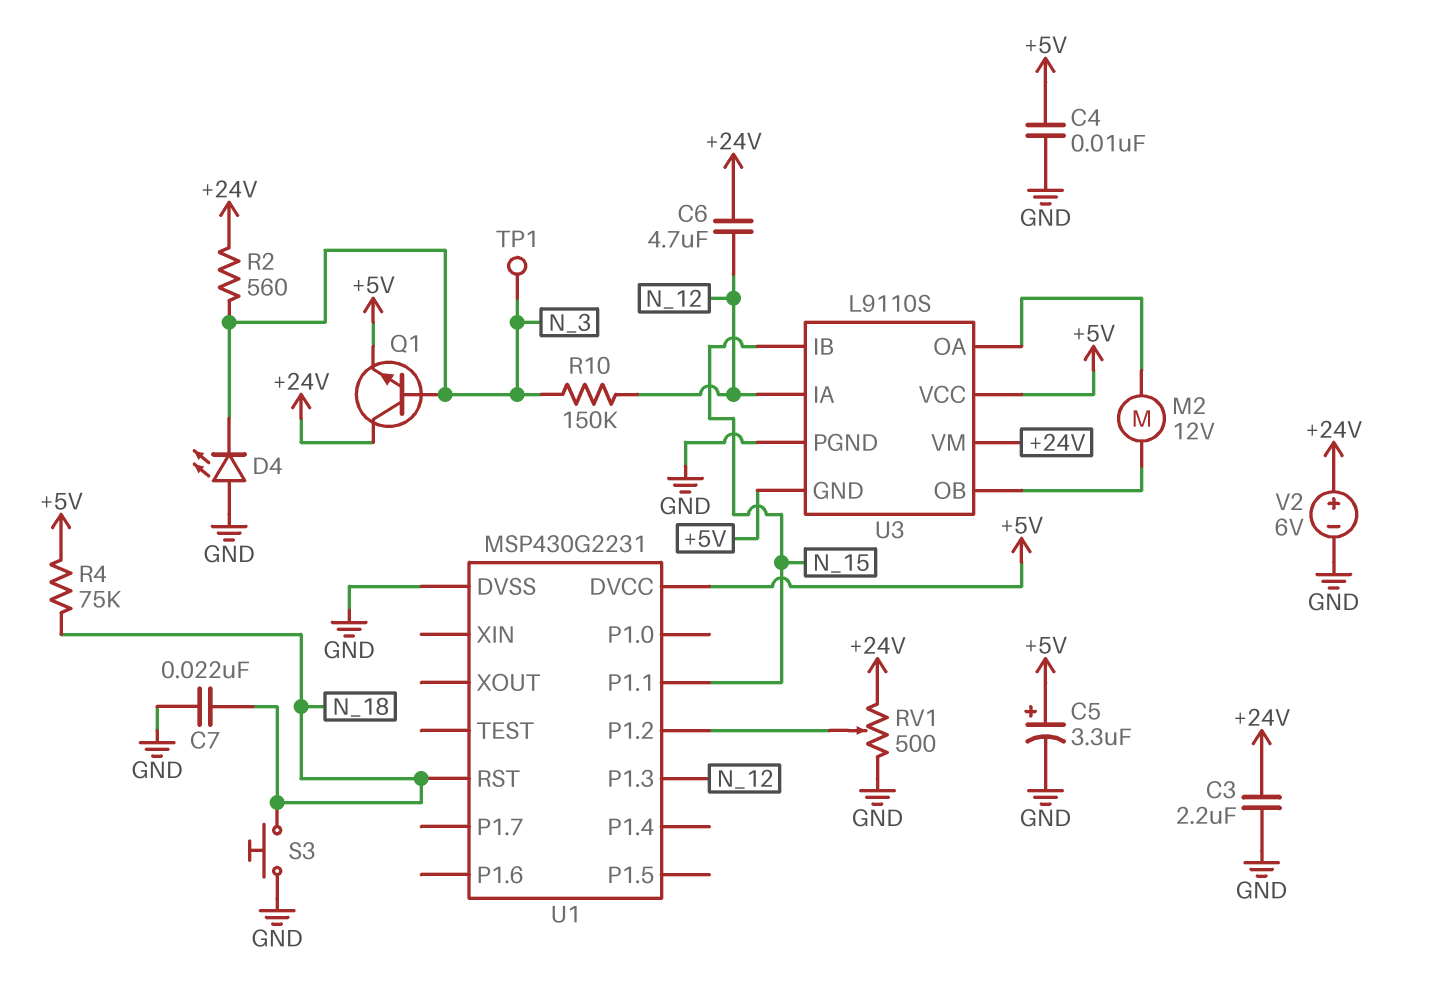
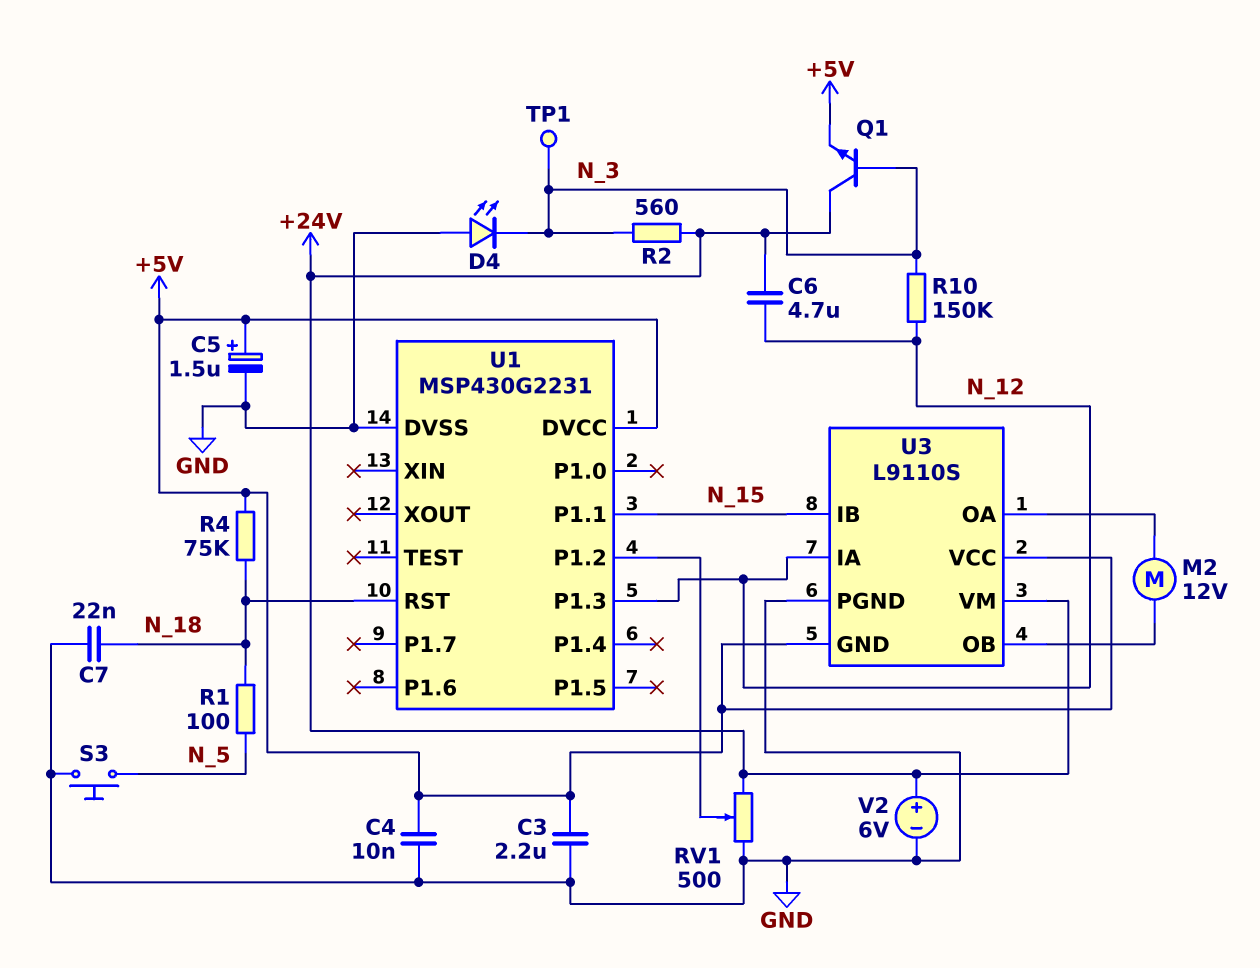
C3: 2.2uF (+24V, GND) -> 2.2uF (+5V, GND)
C5: 3.3uF (plus +5V, minus GND) -> 1.5uF (plus +5V, minus GND)
R1: none -> 100 (N_5, N_18)
S3: button (GND, N_18) -> button (GND, N_5)

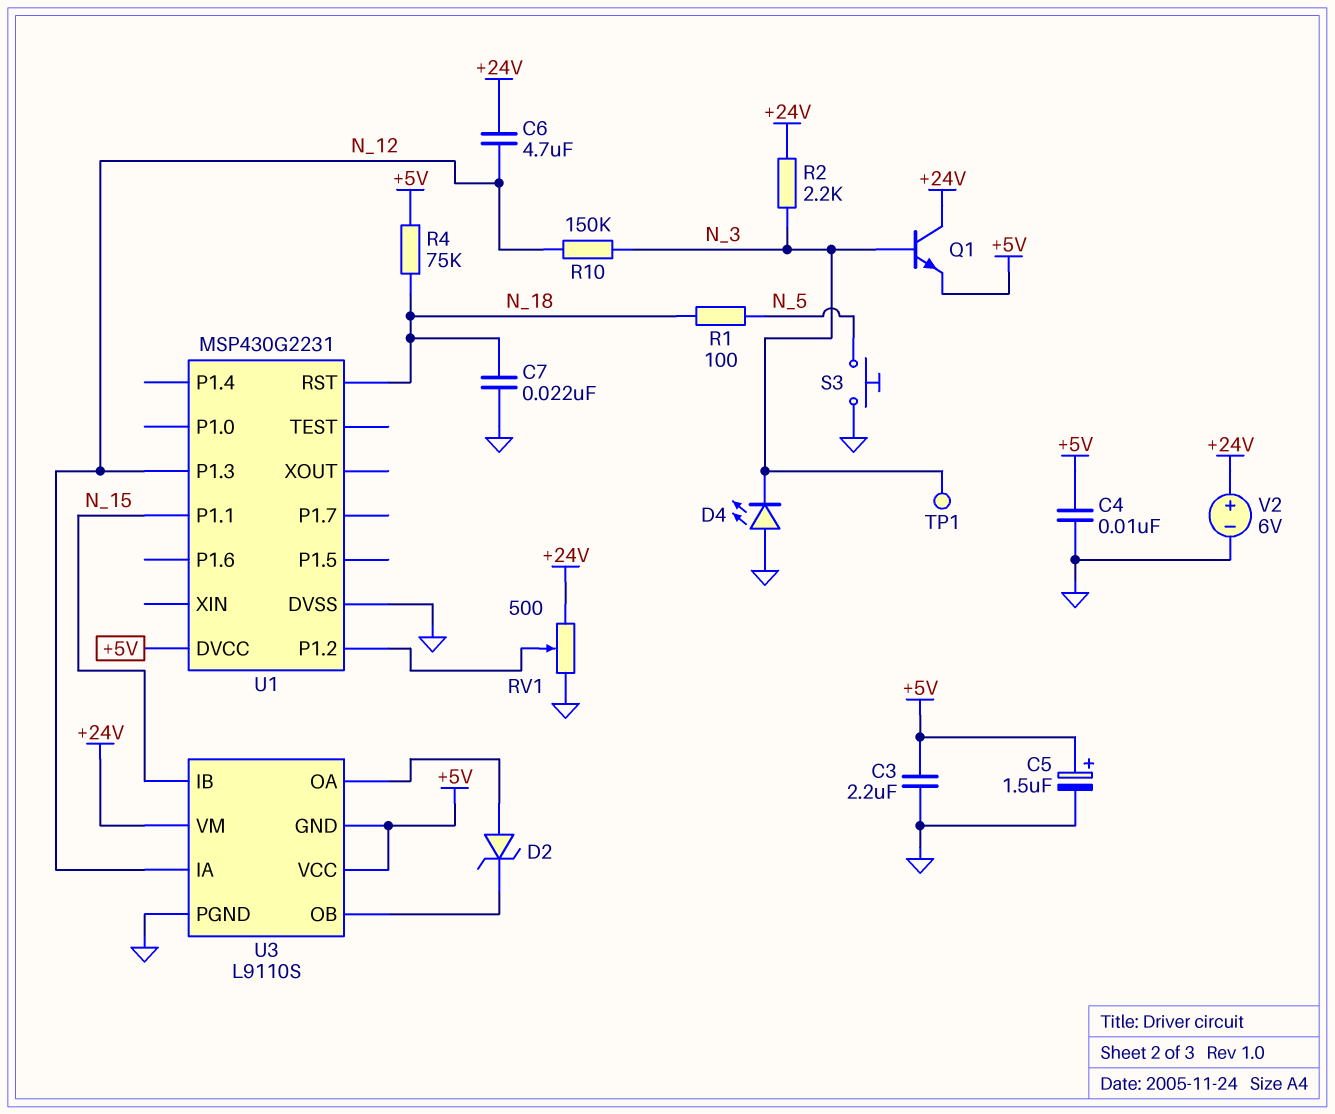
D2: none -> zener (A U3/OA, K U3/OB)
M2: motor 12V (U3/OA, U3/OB) -> none
R2: 560 (+24V, N_3) -> 2.2k (+24V, N_3)

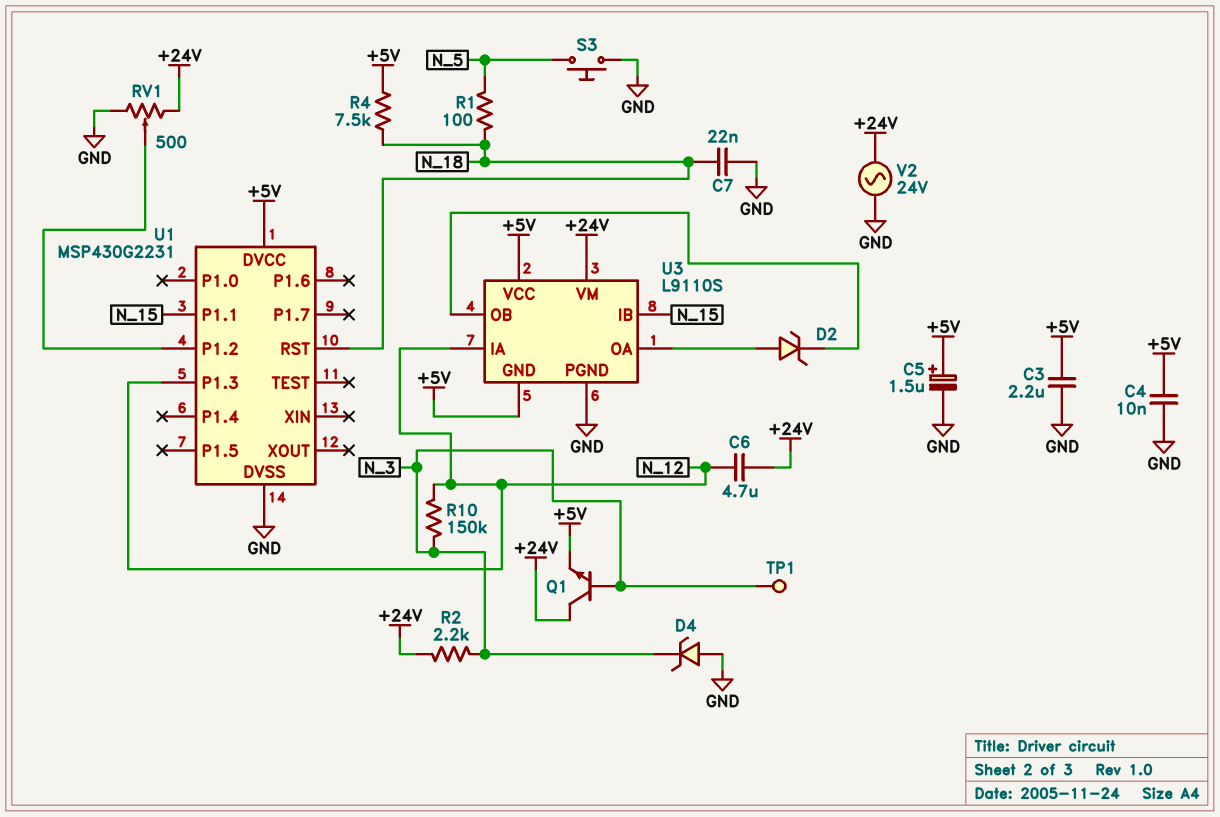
D4: LED (A GND, K N_3) -> zener (A GND, K N_3)
R4: 75k (+5V, N_18) -> 7.5k (+5V, N_18)
V2: 6V (plus +24V, minus GND) -> AC 24V (+24V, GND)

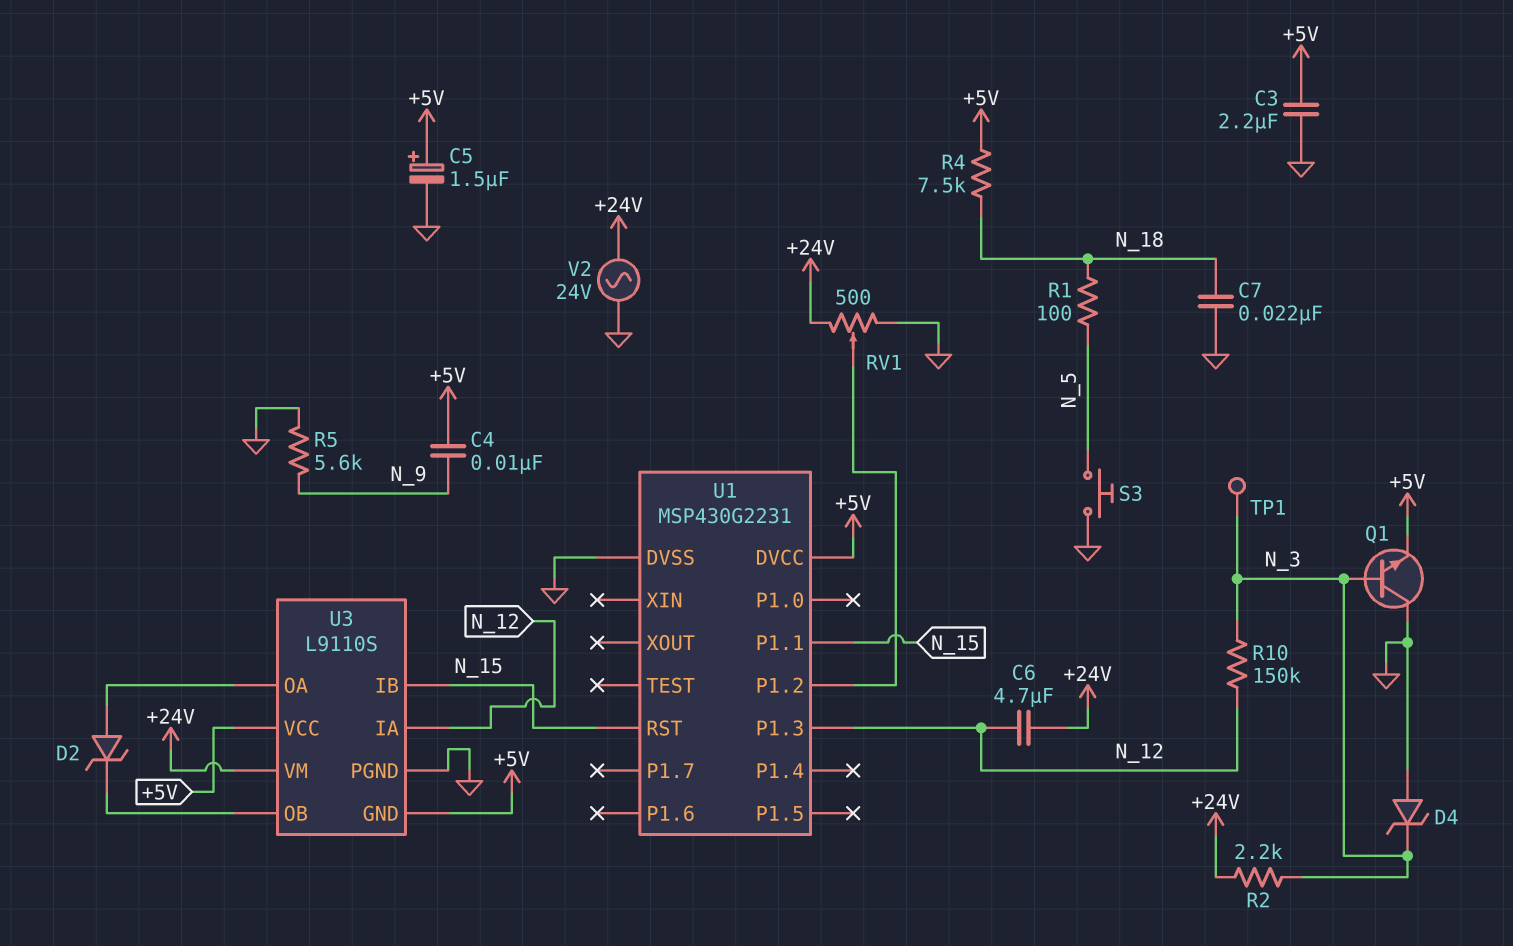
C4: 10nF (+5V, GND) -> 10nF (+5V, N_9)
Q1: NPN (B N_3, C +24V, E +5V) -> NPN (B N_3, C GND, E +5V)
R5: none -> 5.6k (GND, N_9)
U1 pin RST: N_18 -> N_15

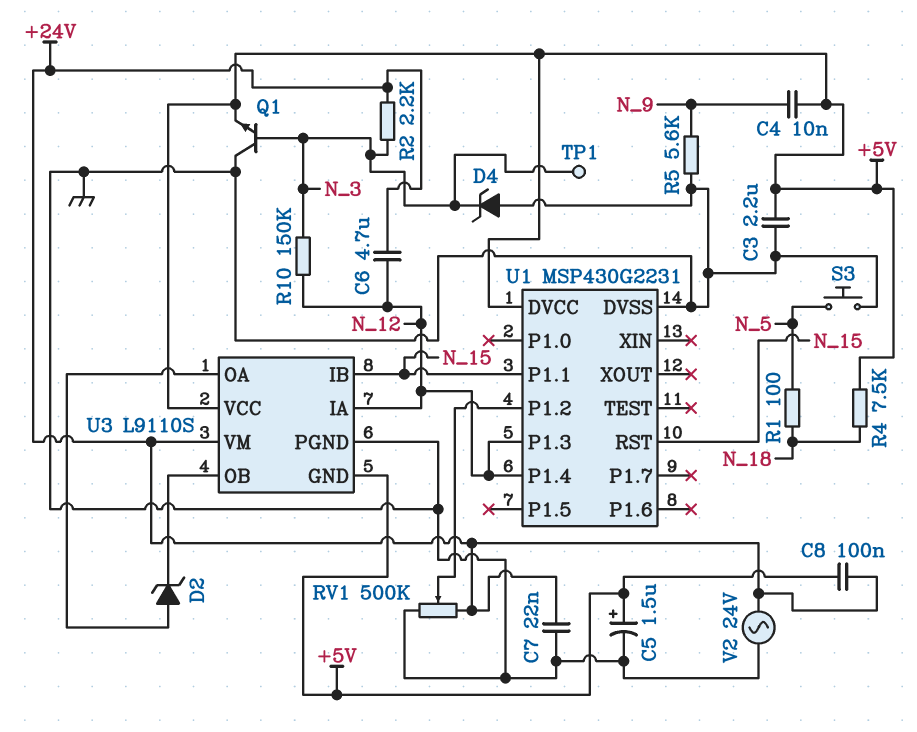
C7: 22nF (GND, N_18) -> 22nF (+24V, GND)
C8: none -> 100nF (+5V, +24V)
RV1: 500 (+24V, GND, wiper U1/P1.2) -> 500k (+24V, GND, wiper U1/P1.2)
U1 pin P1.4: none -> N_12

